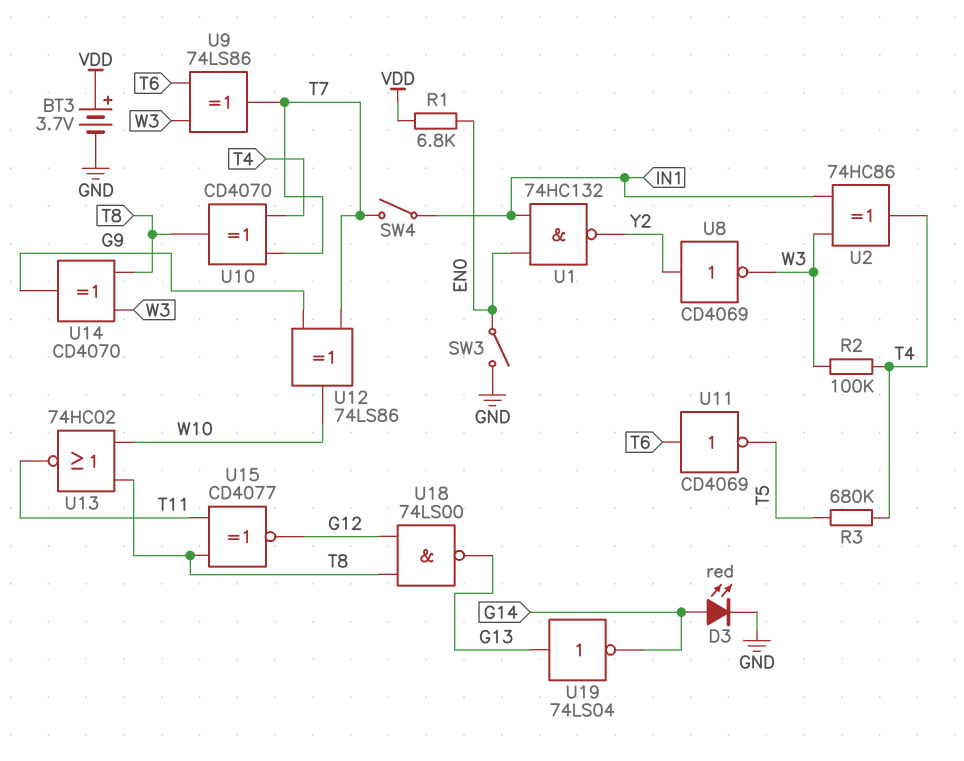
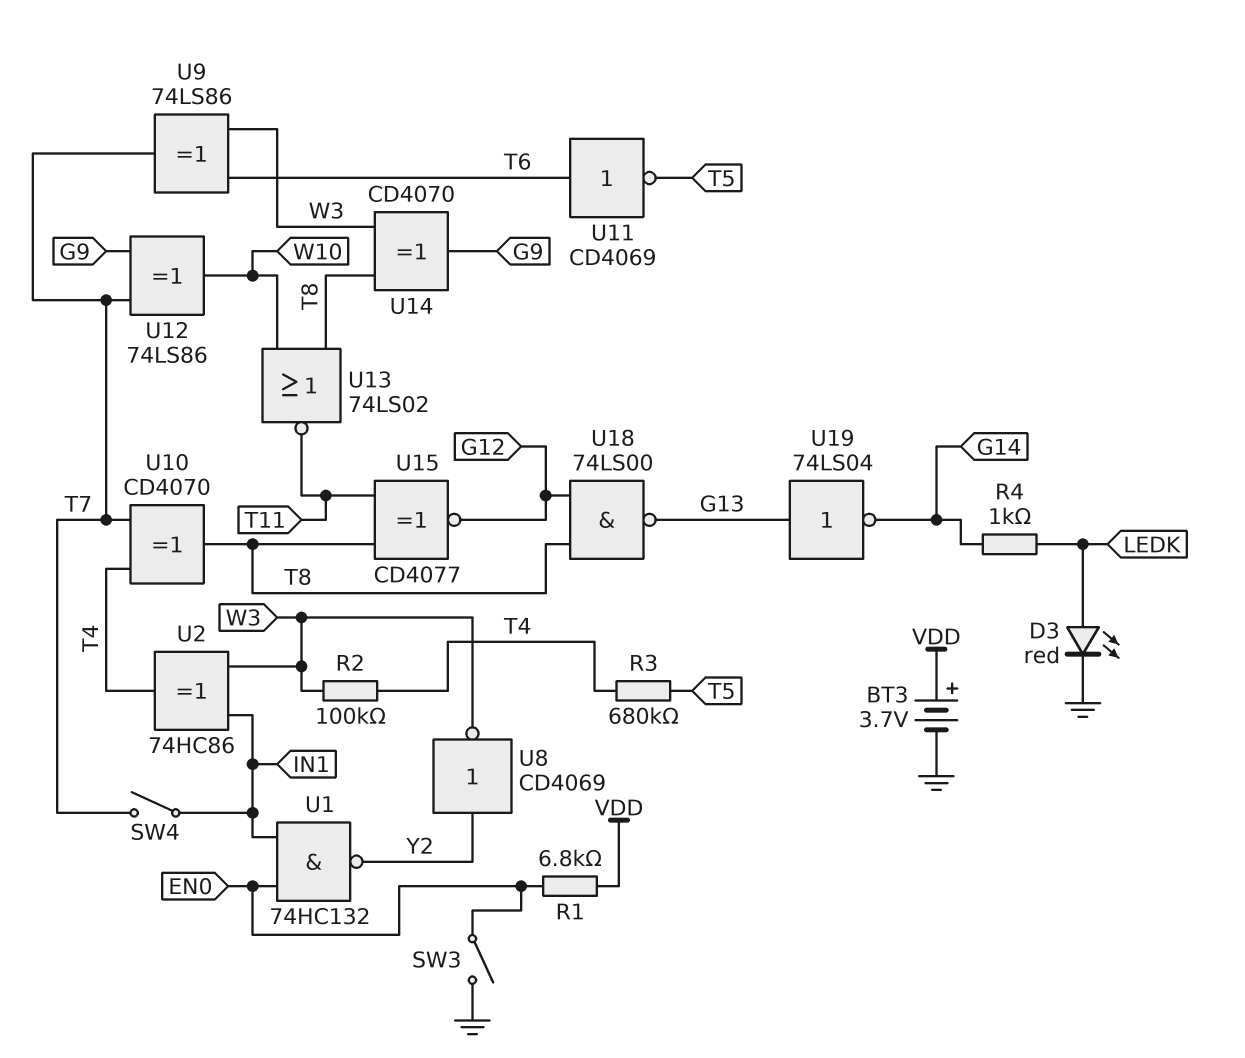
D3: LED red (A G14, K GND) -> LED red (A LEDK, K GND)
R4: none -> 1k (G14, LEDK)
U13: NOR 74HC02 (in T8, in W10, out T11) -> NOR 74LS02 (in T8, in W10, out T11)

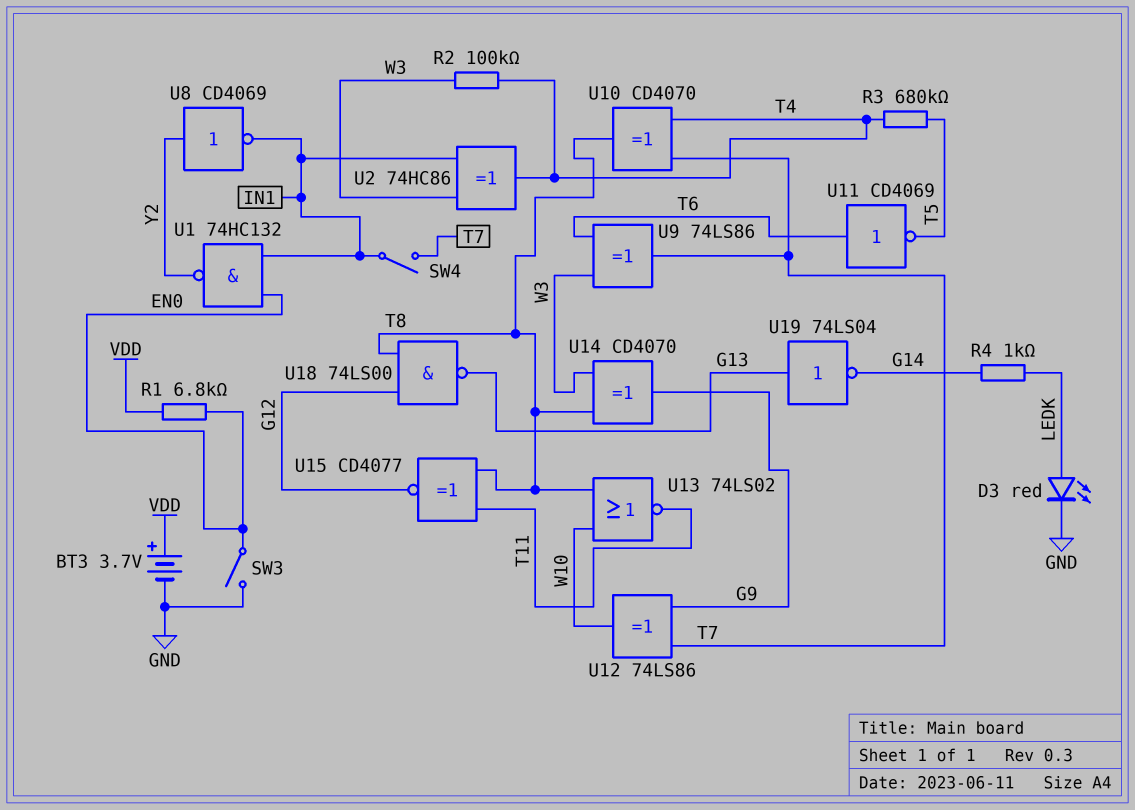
U8: NOT CD4069 (in Y2, out W3) -> NOT CD4069 (in Y2, out IN1)

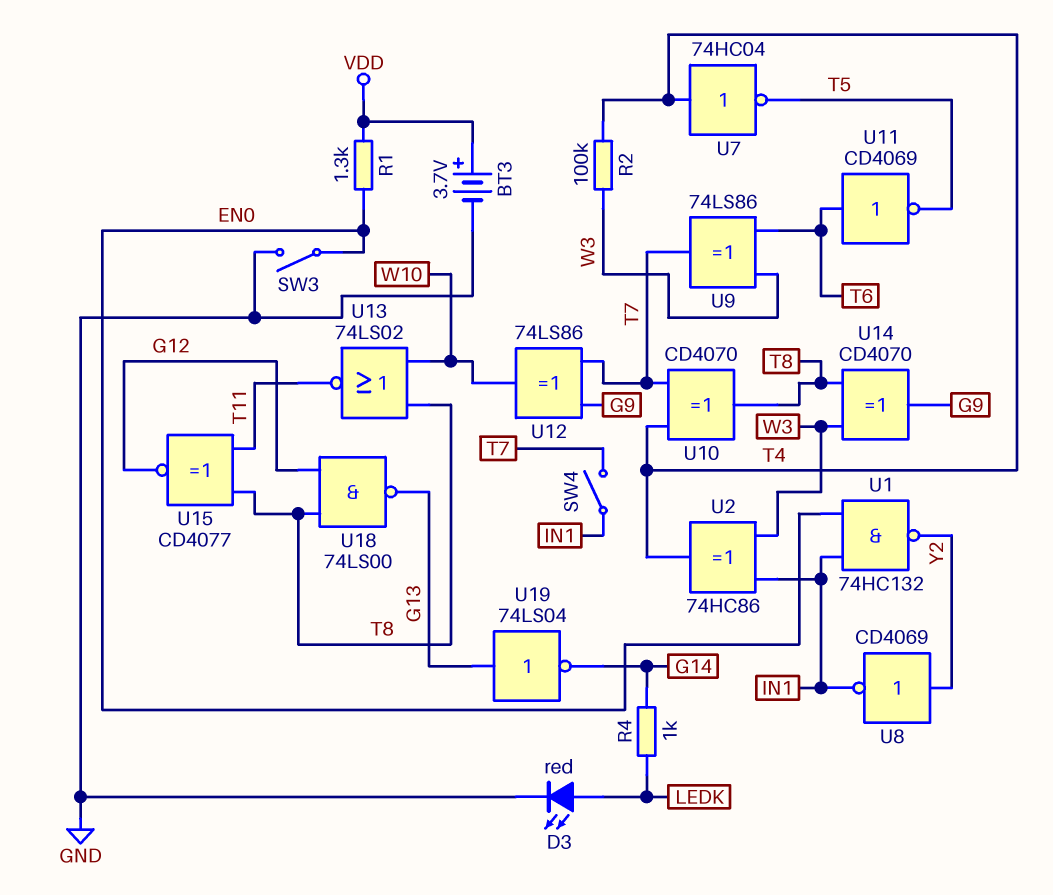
R1: 6.8k (EN0, VDD) -> 1.3k (EN0, VDD)
R3: 680k (T4, T5) -> none
U7: none -> NOT 74HC04 (in T4, out T5)

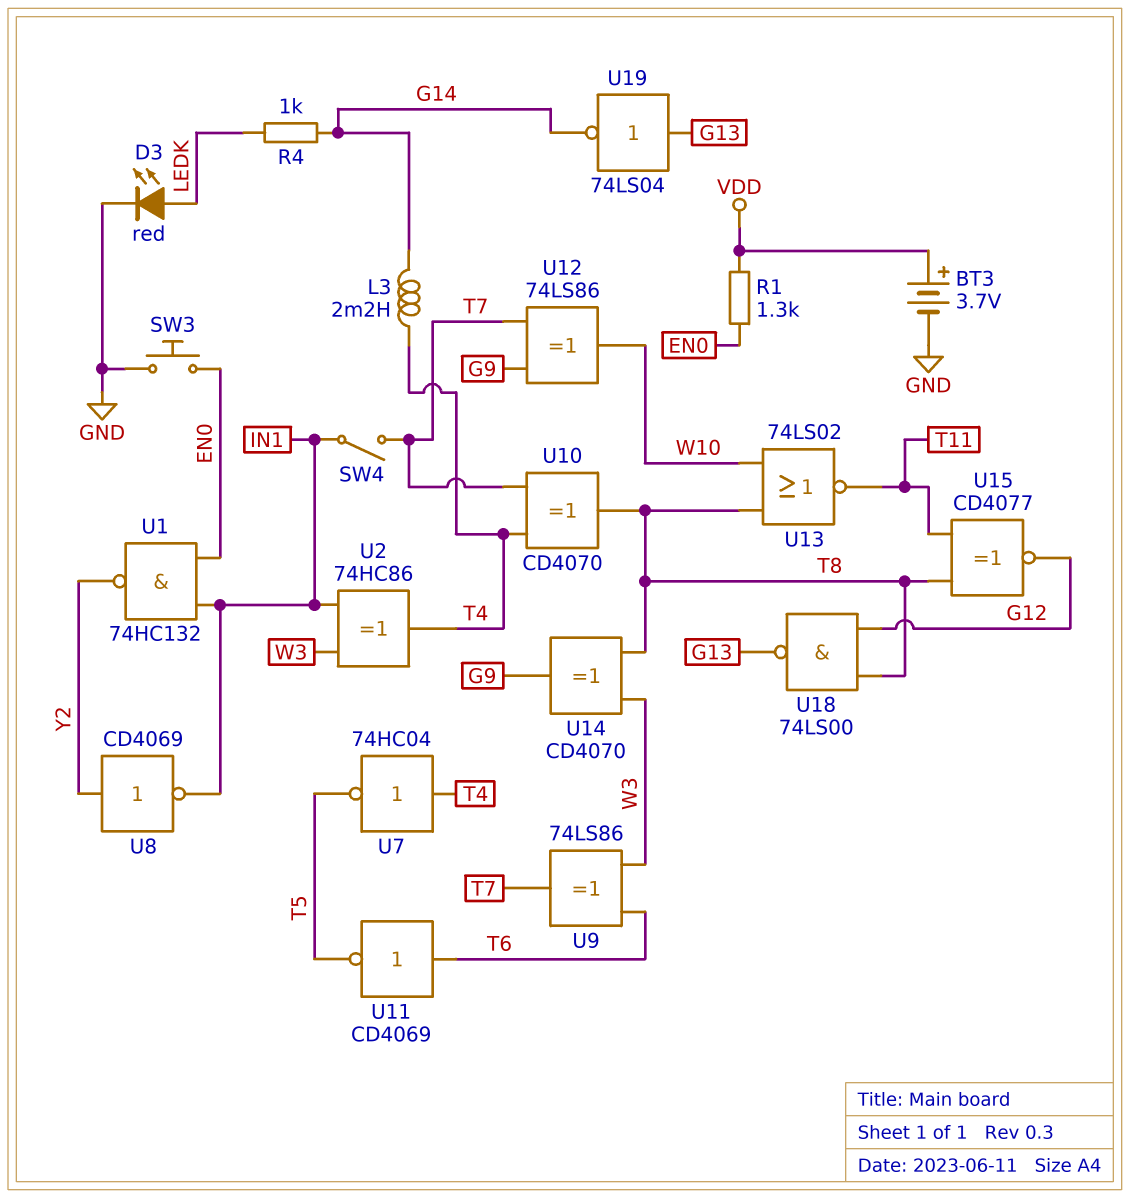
L3: none -> 2.2mH (G14, T4)
R2: 100k (T4, W3) -> none
SW3: switch (EN0, GND) -> button (EN0, GND)

